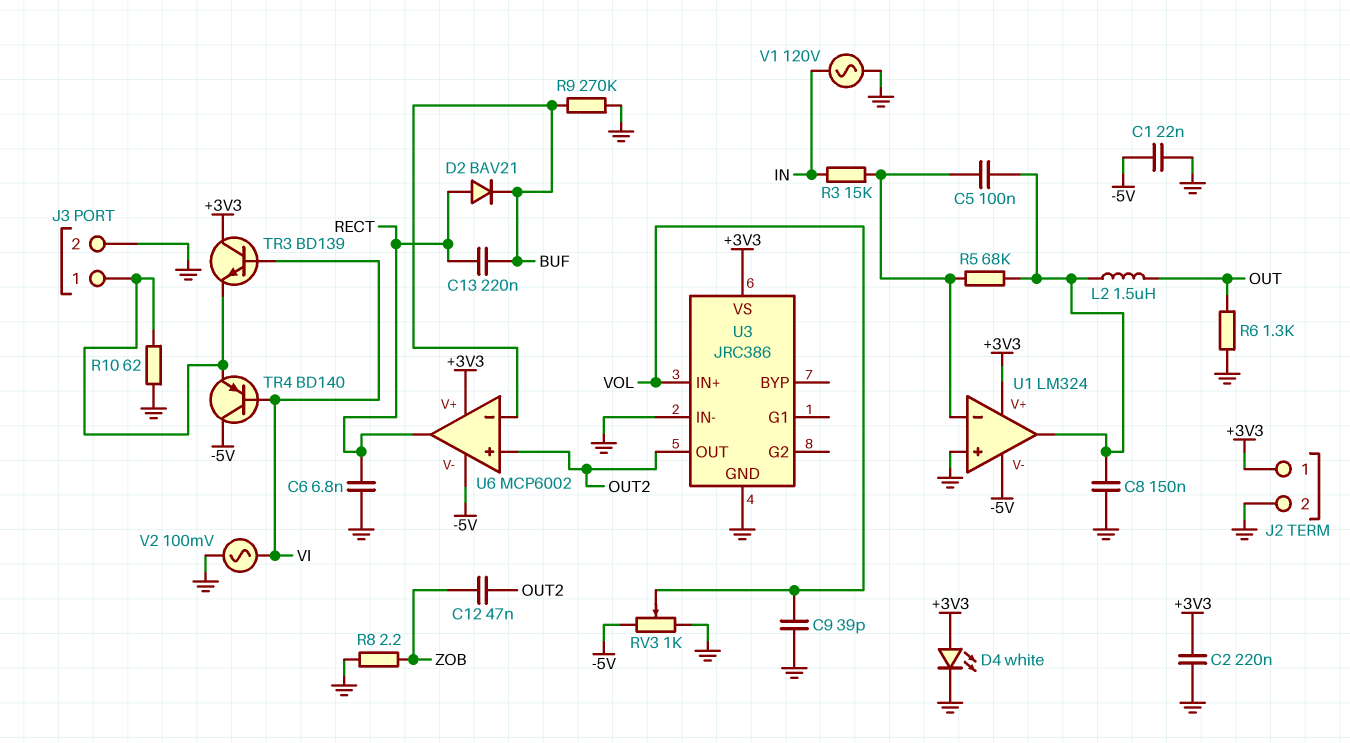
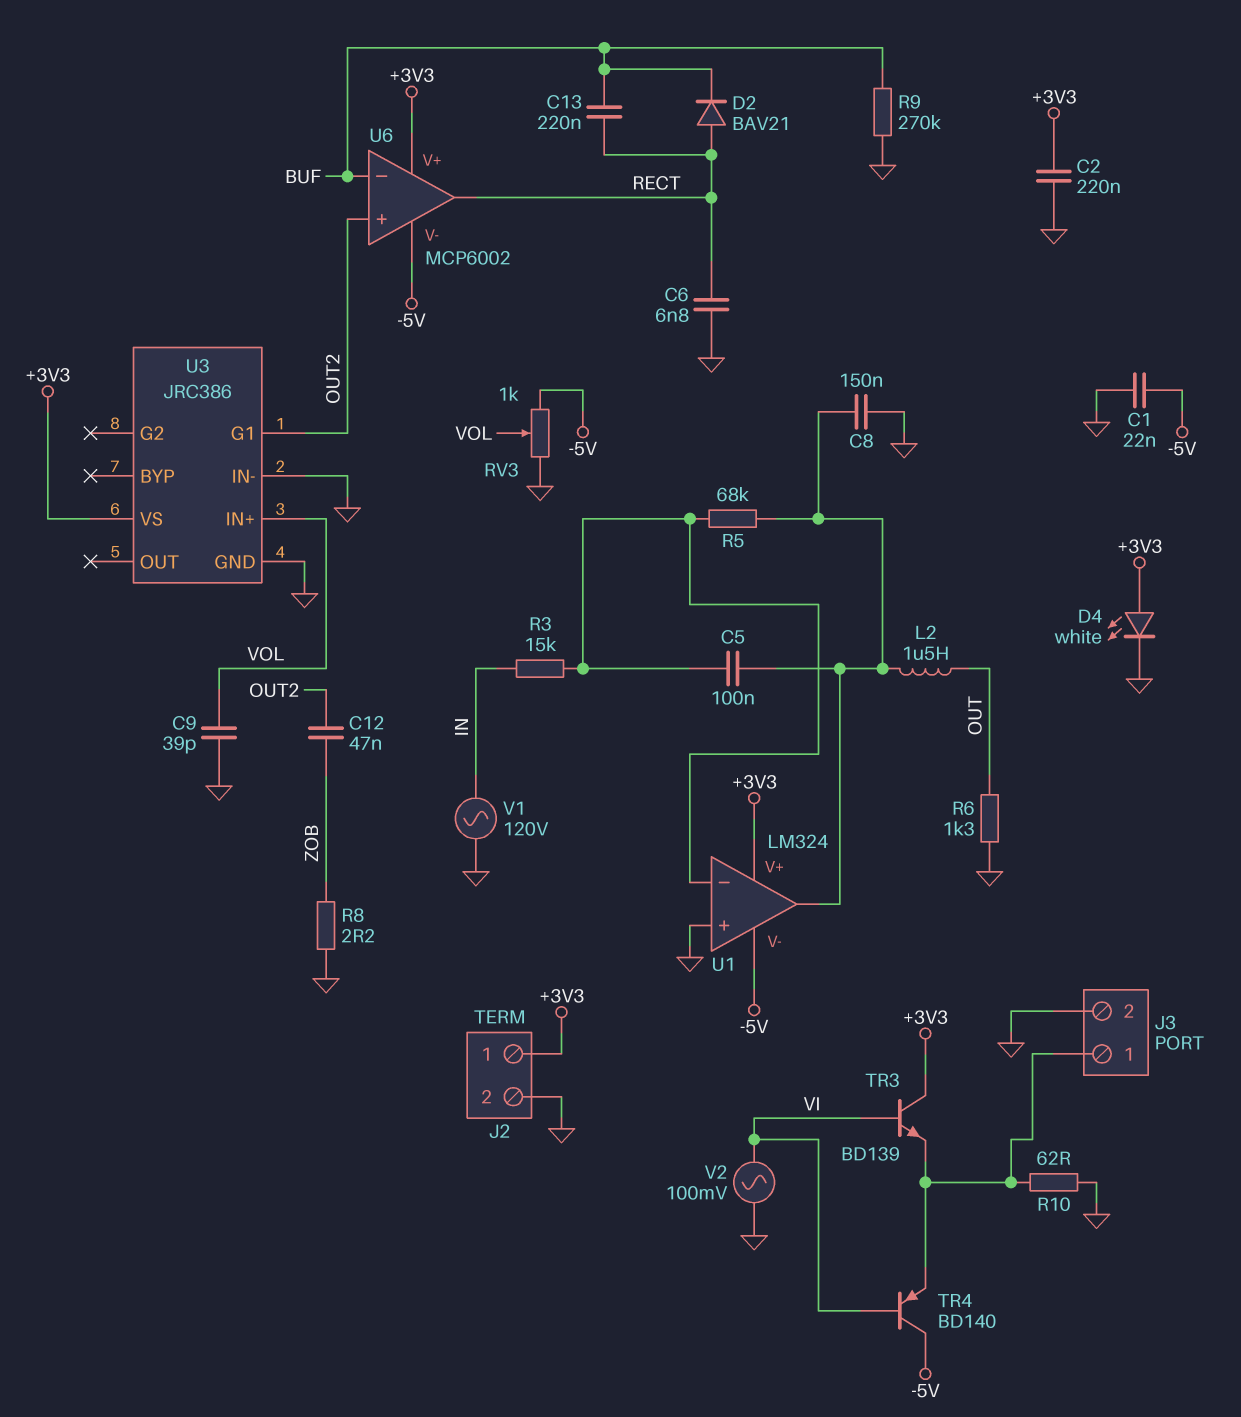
U3 pin G1: none -> OUT2
U3 pin OUT: OUT2 -> none

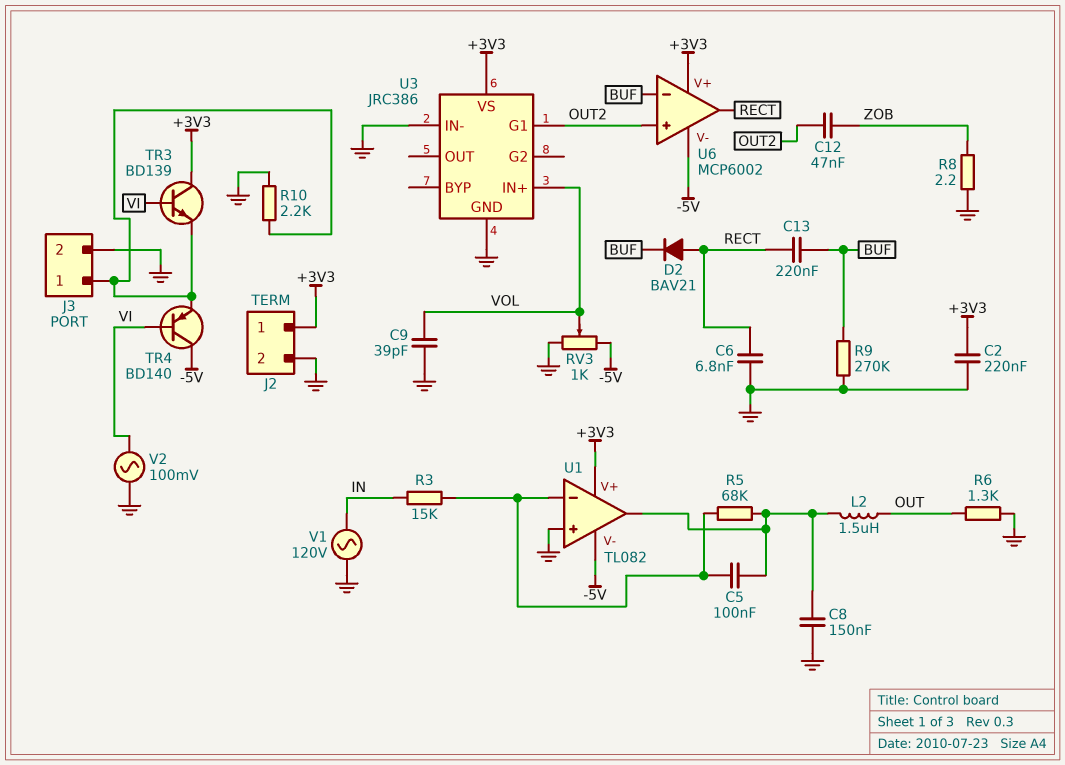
C1: 22nF (-5V, GND) -> none
D4: LED white (A +3V3, K GND) -> none
R10: 62 (GND, J3/1) -> 2.2k (GND, J3/1)
U1: LM324 -> TL082

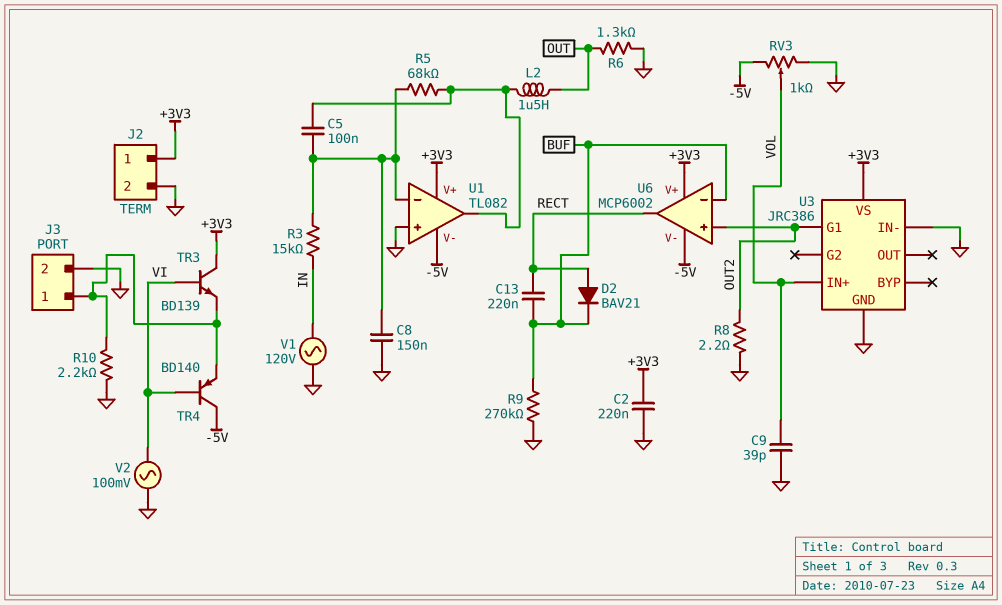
C6: 6.8nF (GND, RECT) -> none
C8: 150nF (GND, U1/out) -> 150nF (GND, U1/in-)
C12: 47nF (OUT2, ZOB) -> none
R8: 2.2 (GND, ZOB) -> 2.2 (GND, OUT2)

